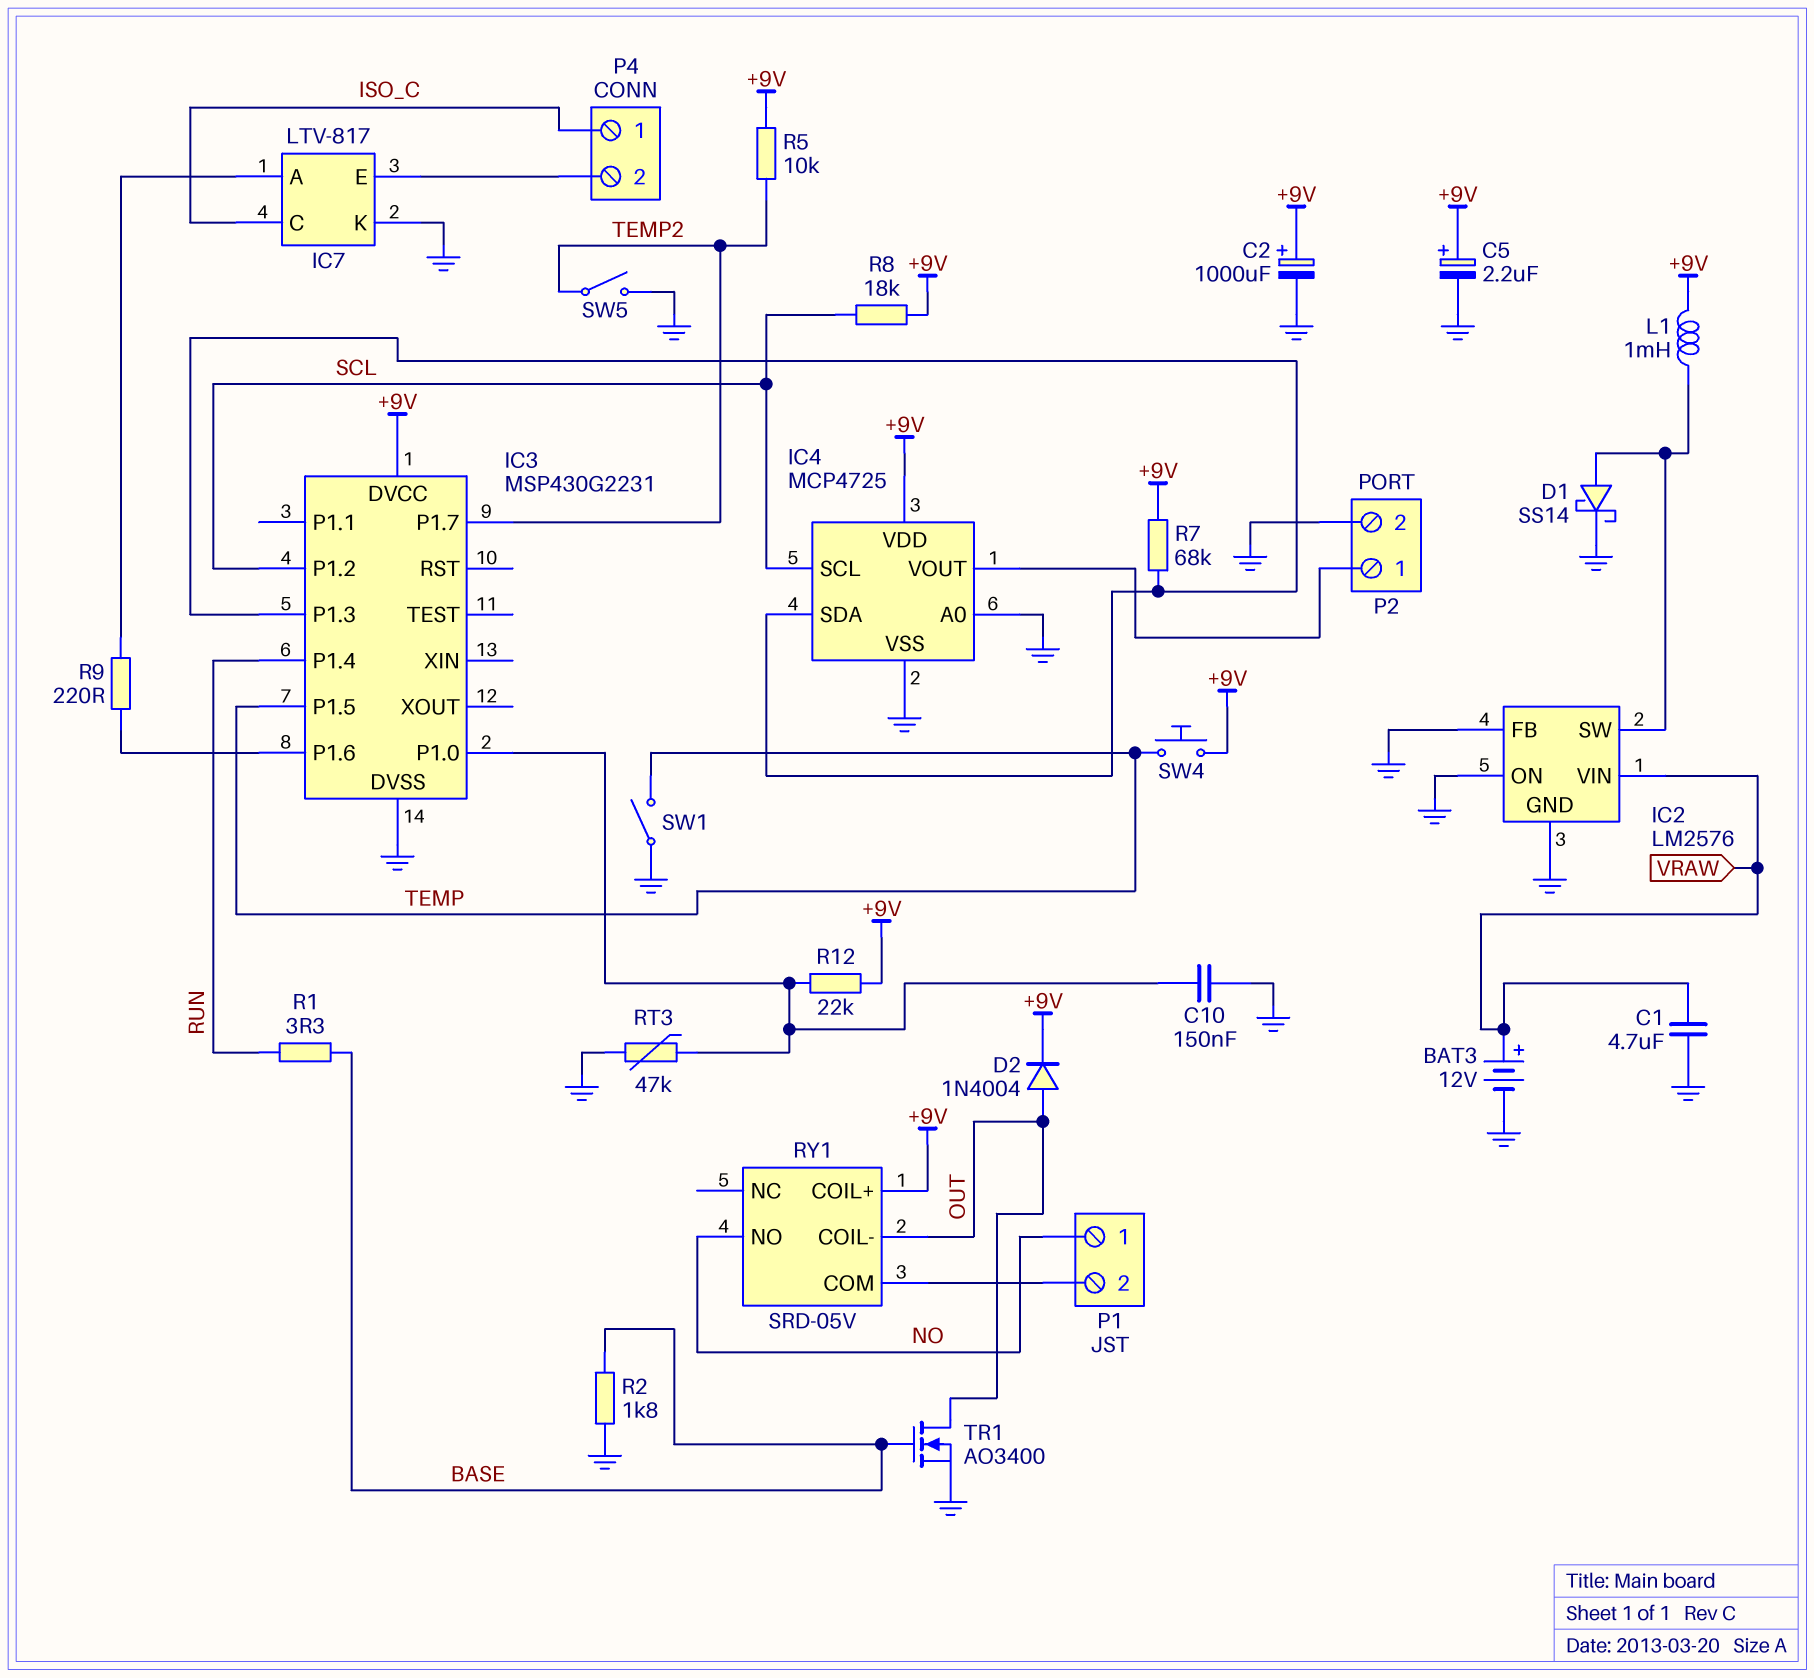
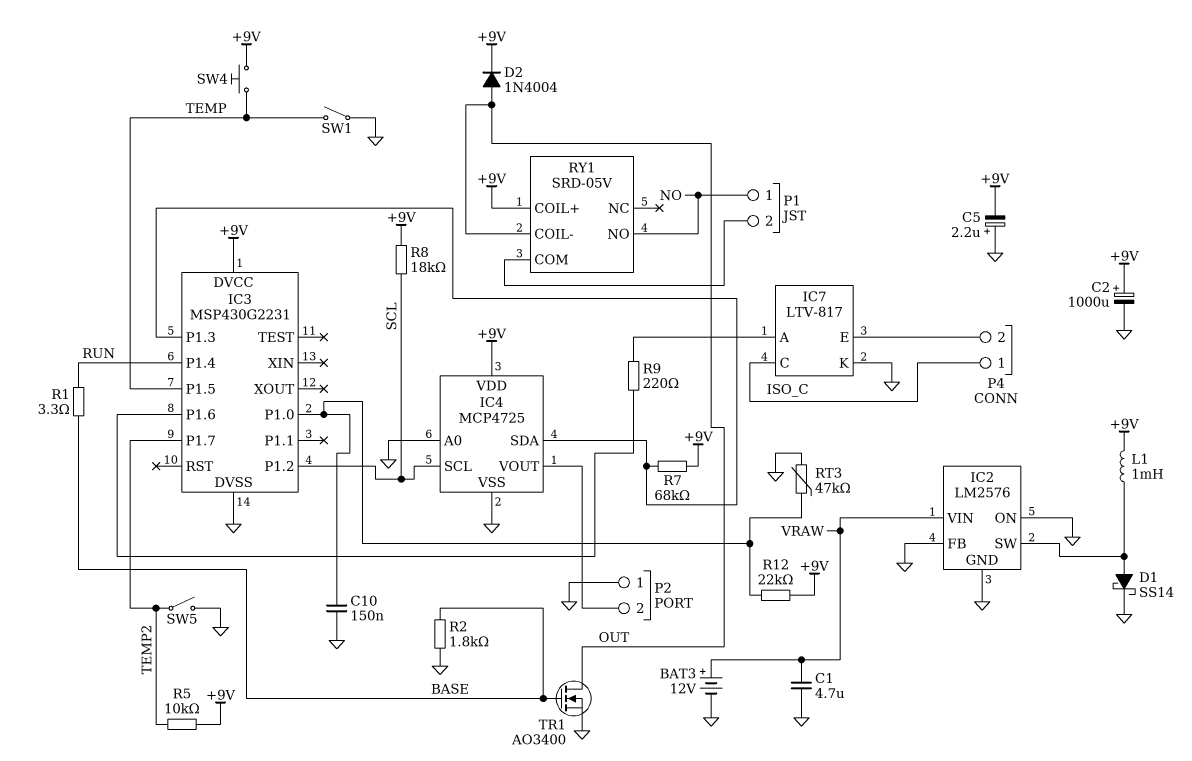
C5: 2.2uF (plus +9V, minus GND) -> 2.2uF (plus GND, minus +9V)
P2 pin 1: IC4/VOUT -> GND
P2 pin 2: GND -> IC4/VOUT

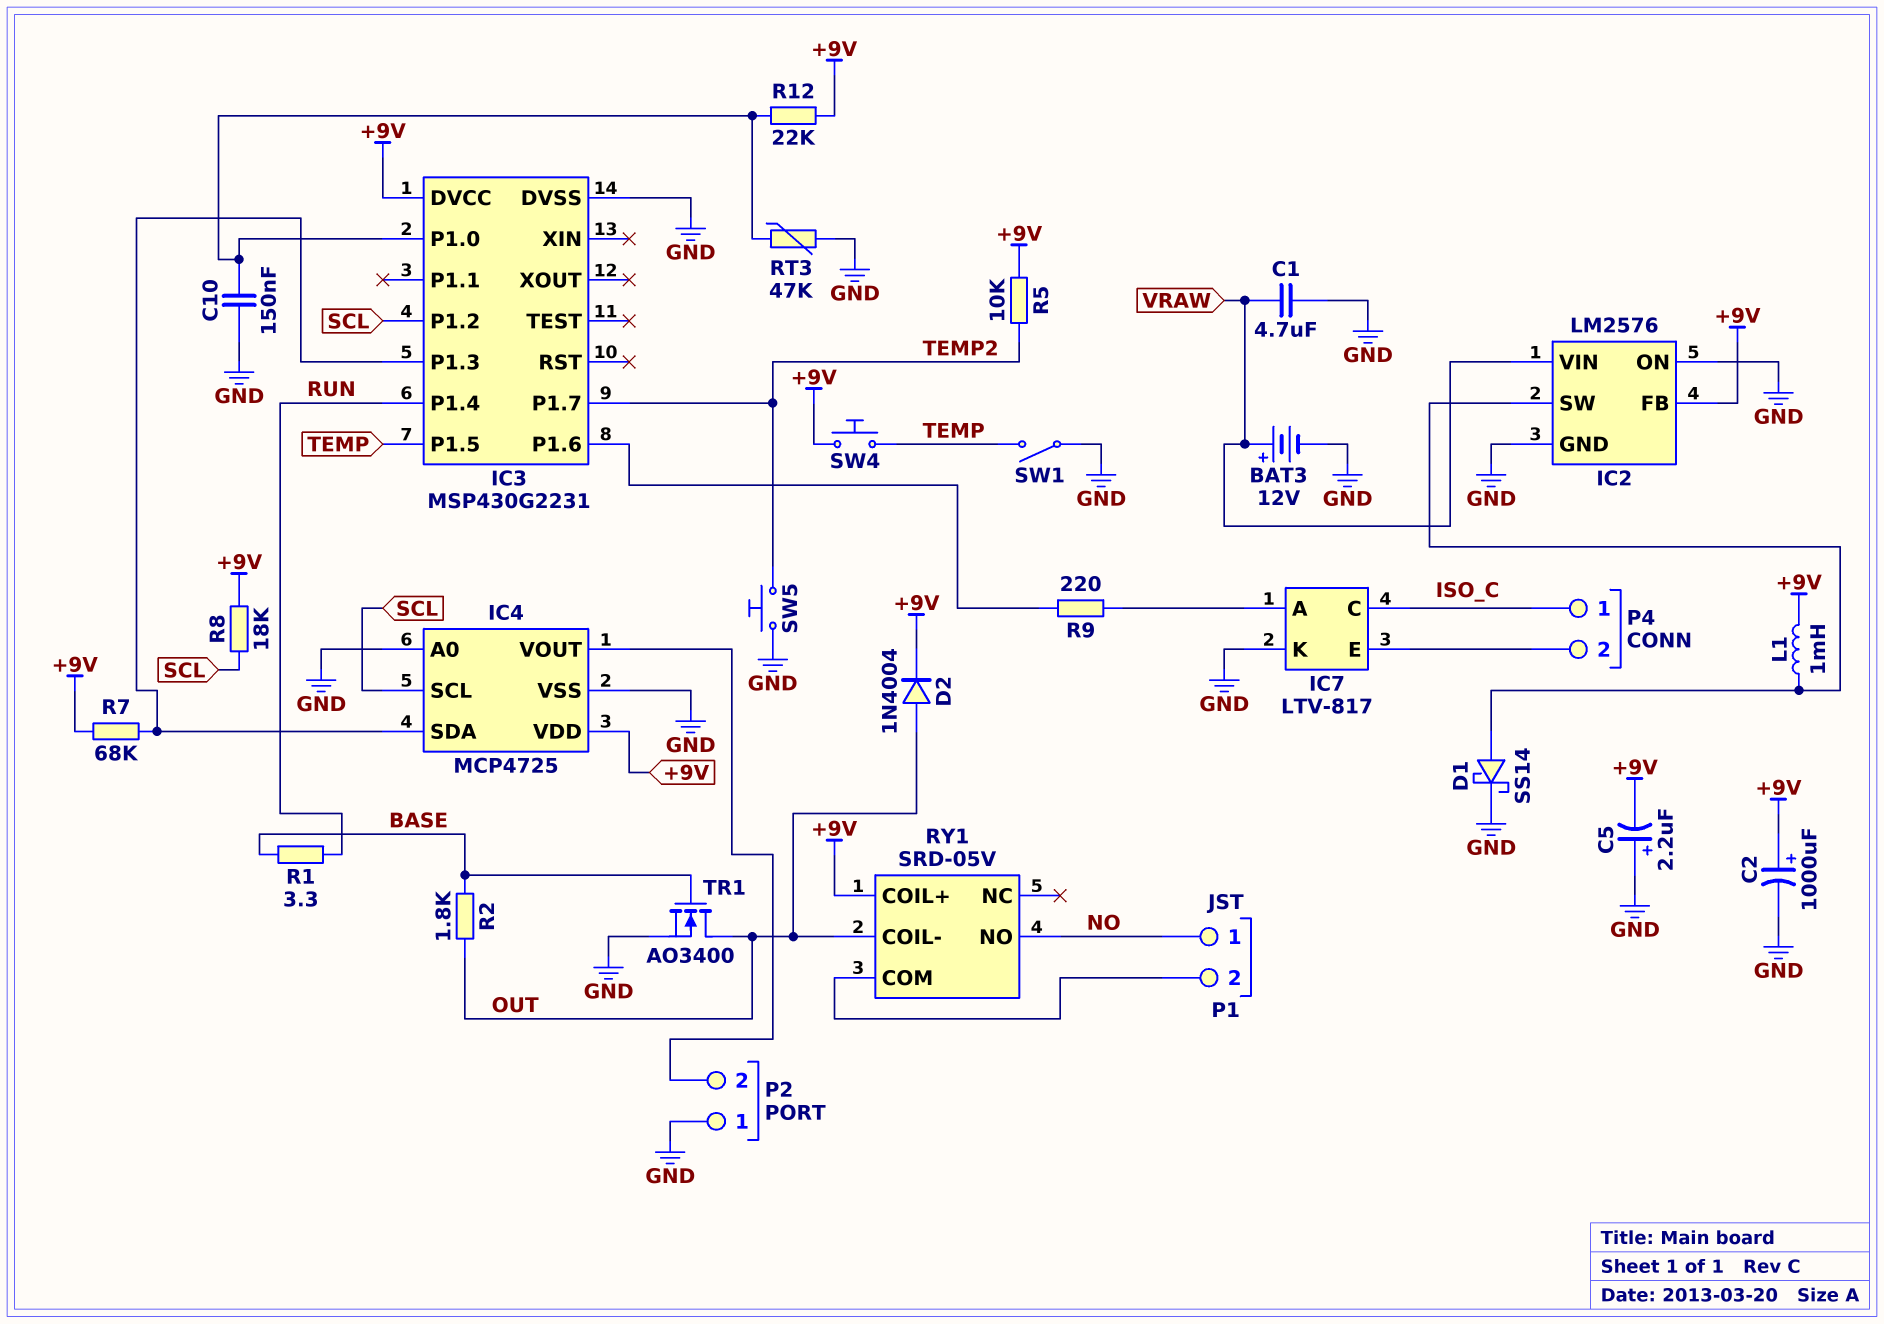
IC2 pin FB: GND -> +9V
R2: 1.8k (BASE, GND) -> 1.8k (BASE, OUT)
SW5: switch (GND, TEMP2) -> button (GND, TEMP2)

